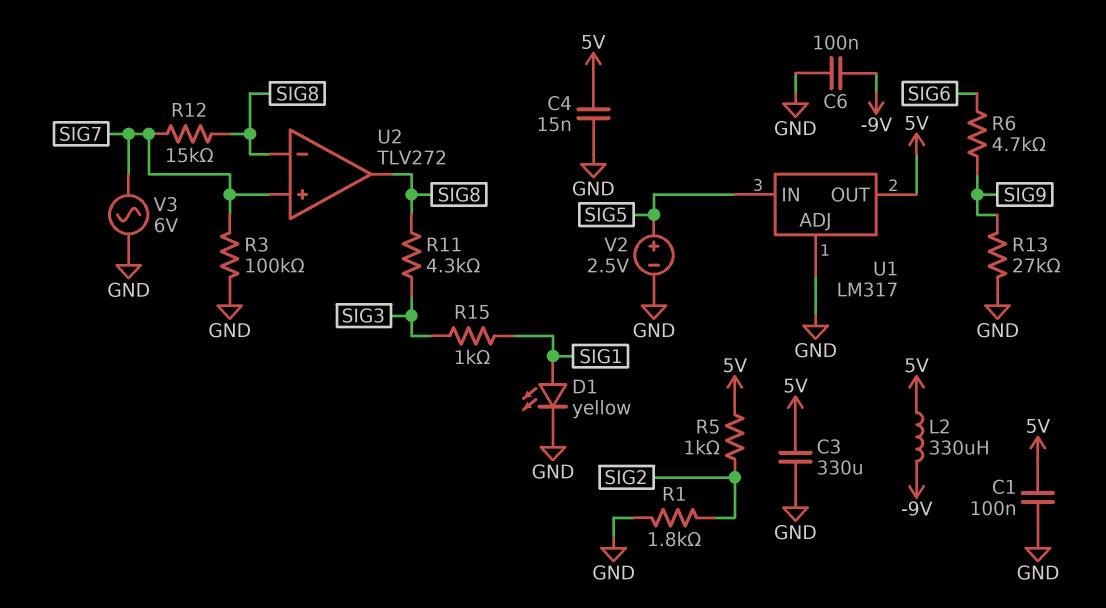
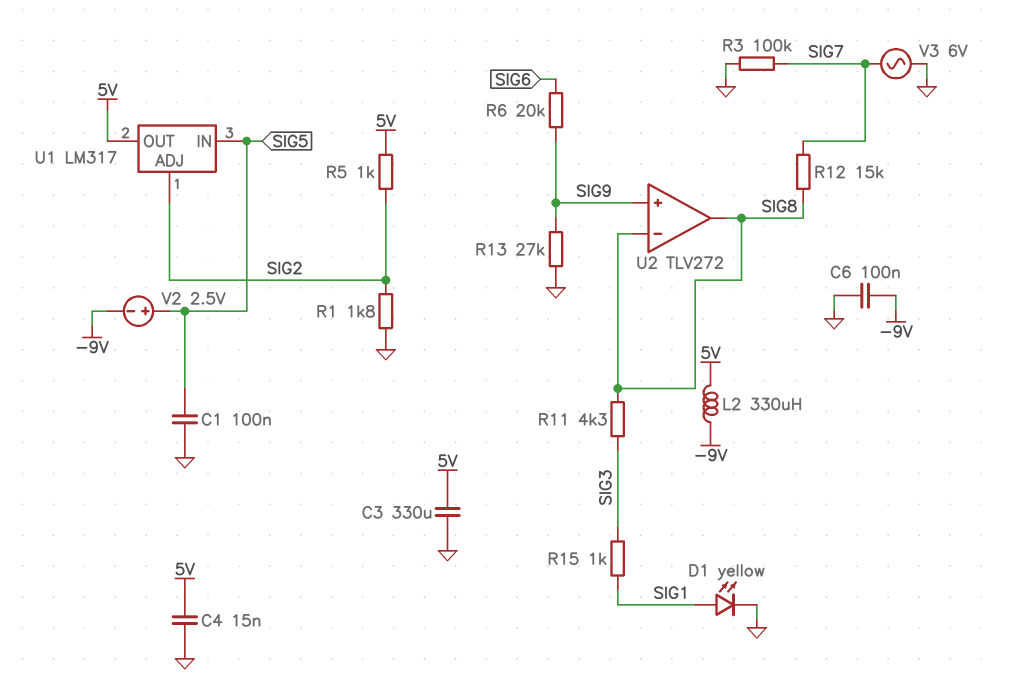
C1: 100nF (5V, GND) -> 100nF (GND, SIG5)
R6: 4.7k (SIG6, SIG9) -> 20k (SIG6, SIG9)
U1 pin ADJ: GND -> SIG2
U2 pin in+: SIG7 -> SIG9
V2: 2.5V (plus SIG5, minus GND) -> 2.5V (plus SIG5, minus -9V)

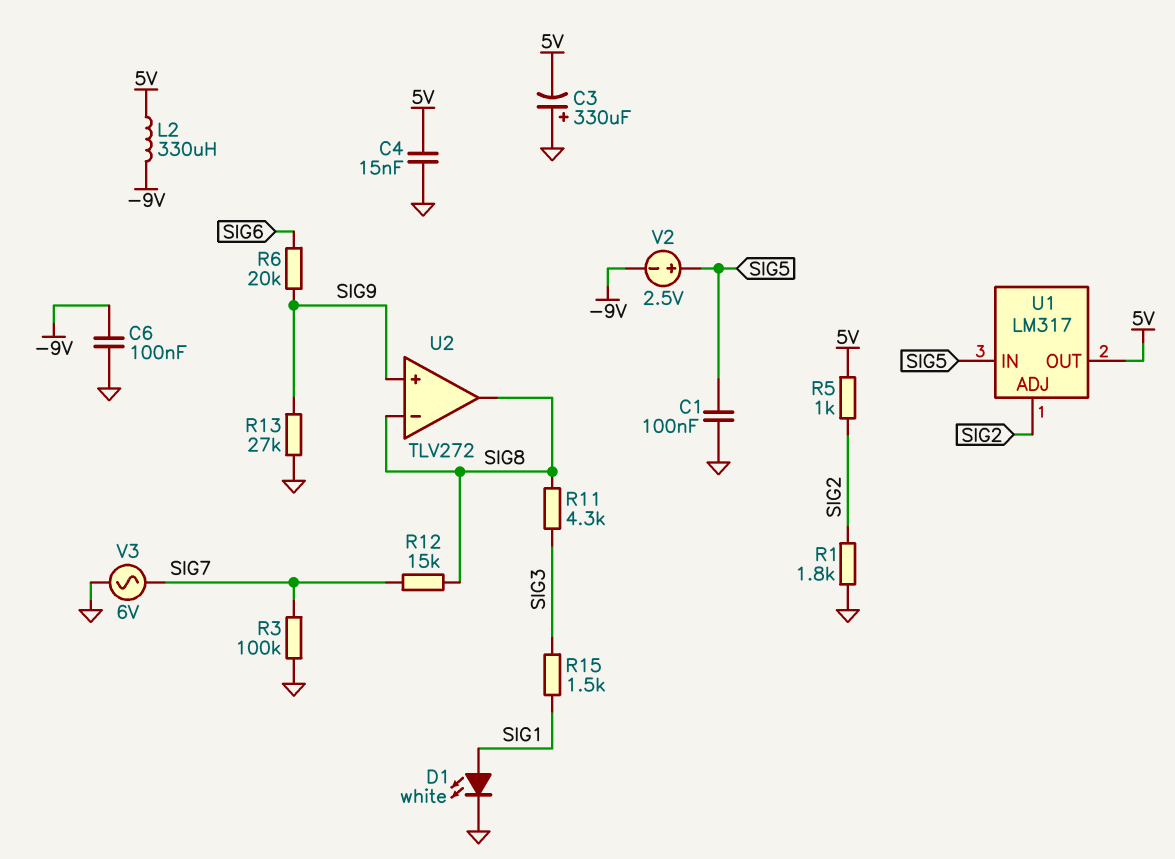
C3: 330uF (5V, GND) -> 330uF (plus GND, minus 5V)
D1: LED yellow (A SIG1, K GND) -> LED white (A SIG1, K GND)
R15: 1k (SIG1, SIG3) -> 1.5k (SIG1, SIG3)

